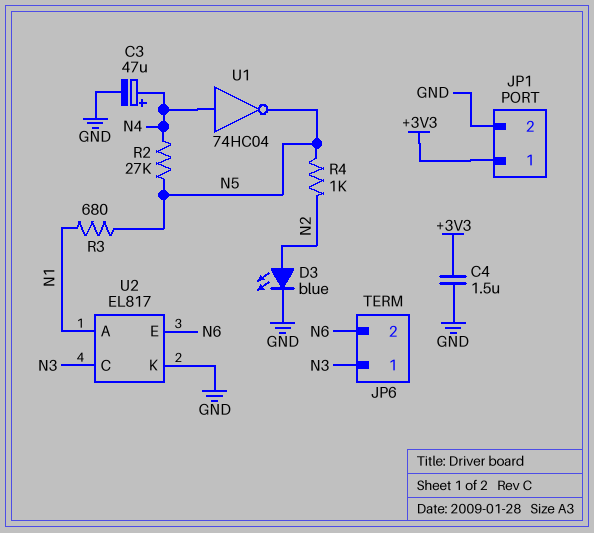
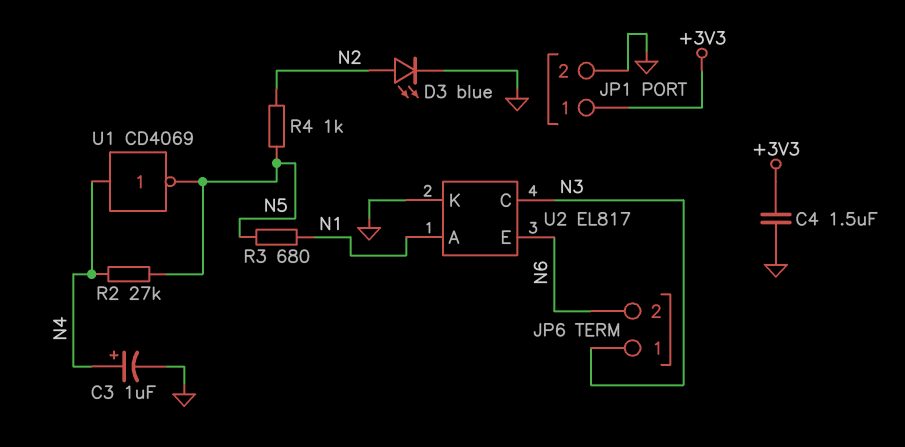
C3: 47uF (plus N4, minus GND) -> 1uF (plus N4, minus GND)
U1: NOT 74HC04 (in N4, out N5) -> NOT CD4069 (in N4, out N5)

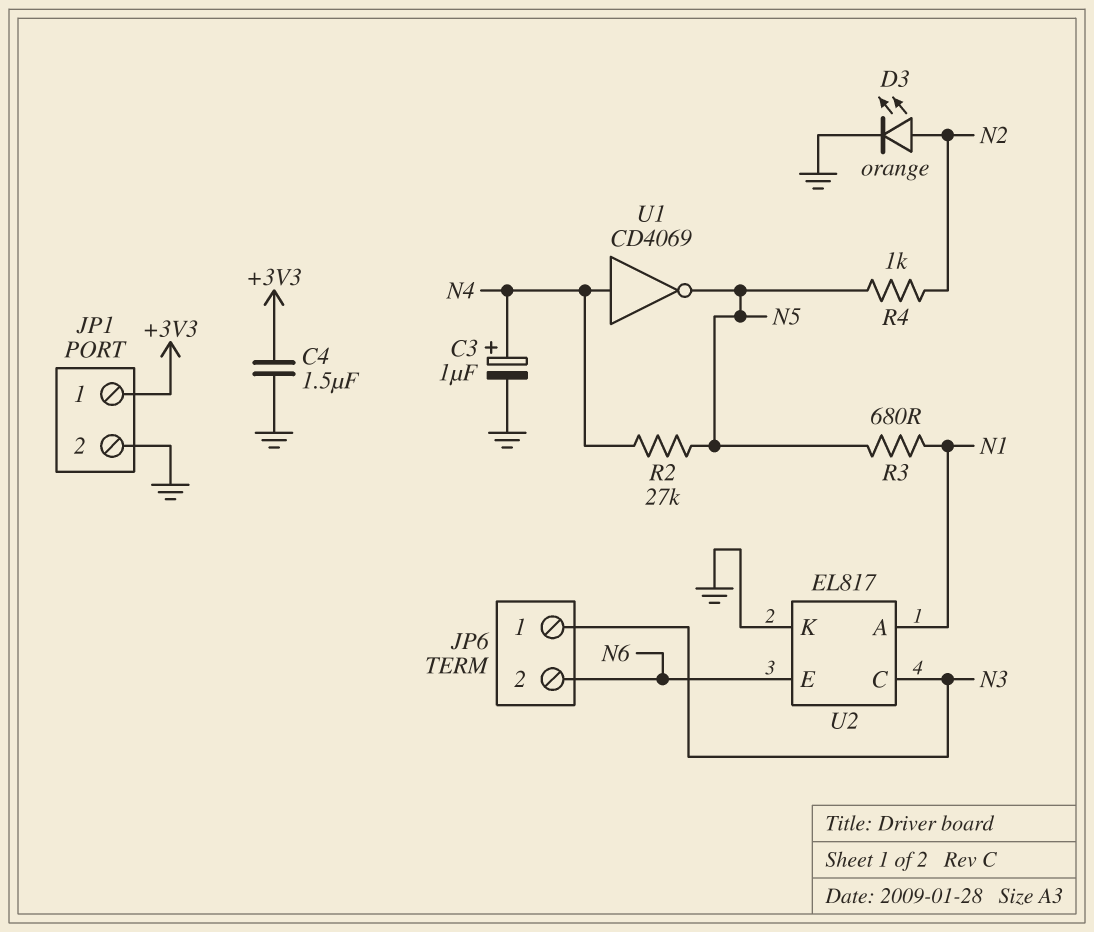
D3: LED blue (A N2, K GND) -> LED orange (A N2, K GND)

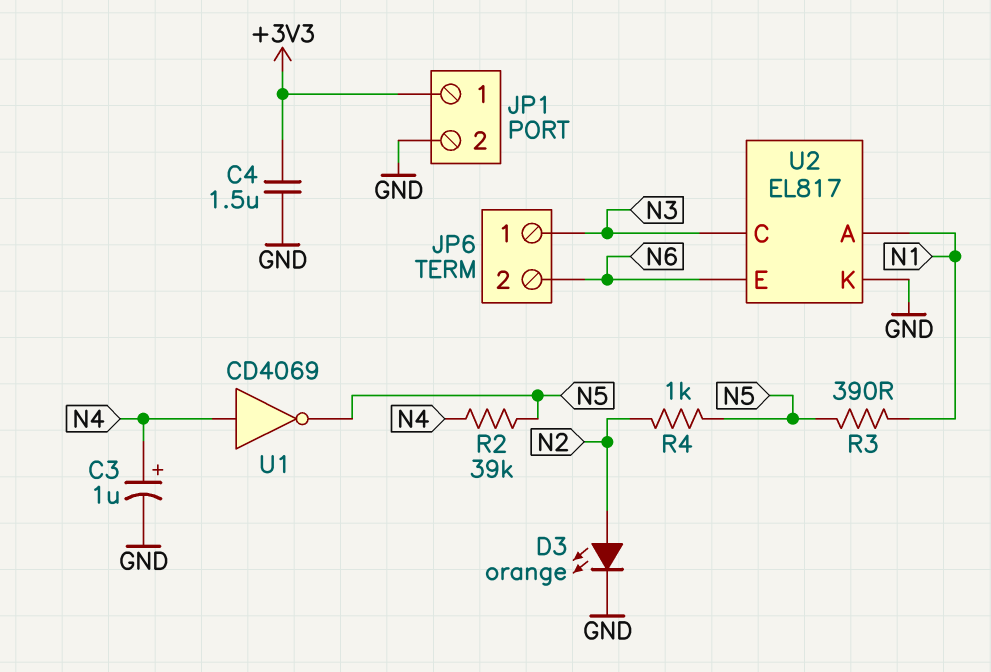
R2: 27k (N4, N5) -> 39k (N4, N5)
R3: 680 (N1, N5) -> 390 (N1, N5)

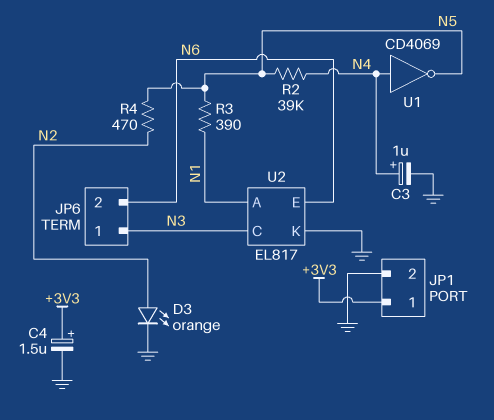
C4: 1.5uF (+3V3, GND) -> 1.5uF (plus +3V3, minus GND)
R4: 1k (N2, N5) -> 470 (N2, N5)

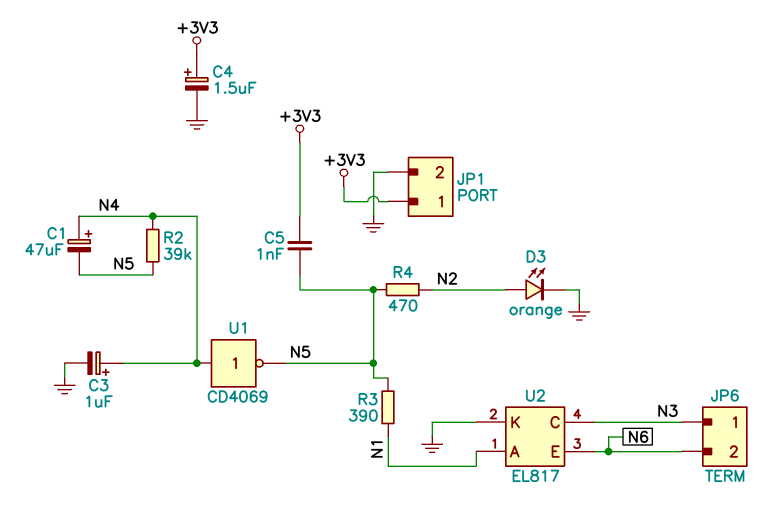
C1: none -> 47uF (plus N4, minus N5)
C5: none -> 1nF (+3V3, N5)

